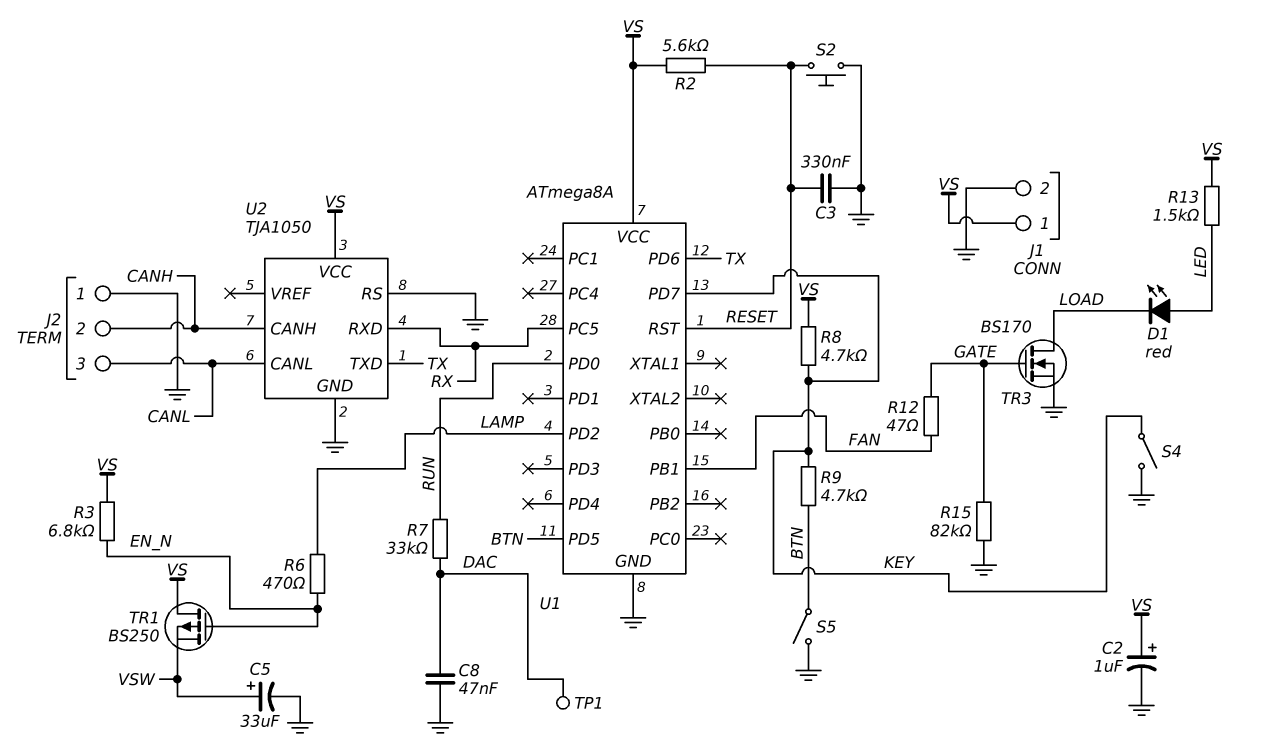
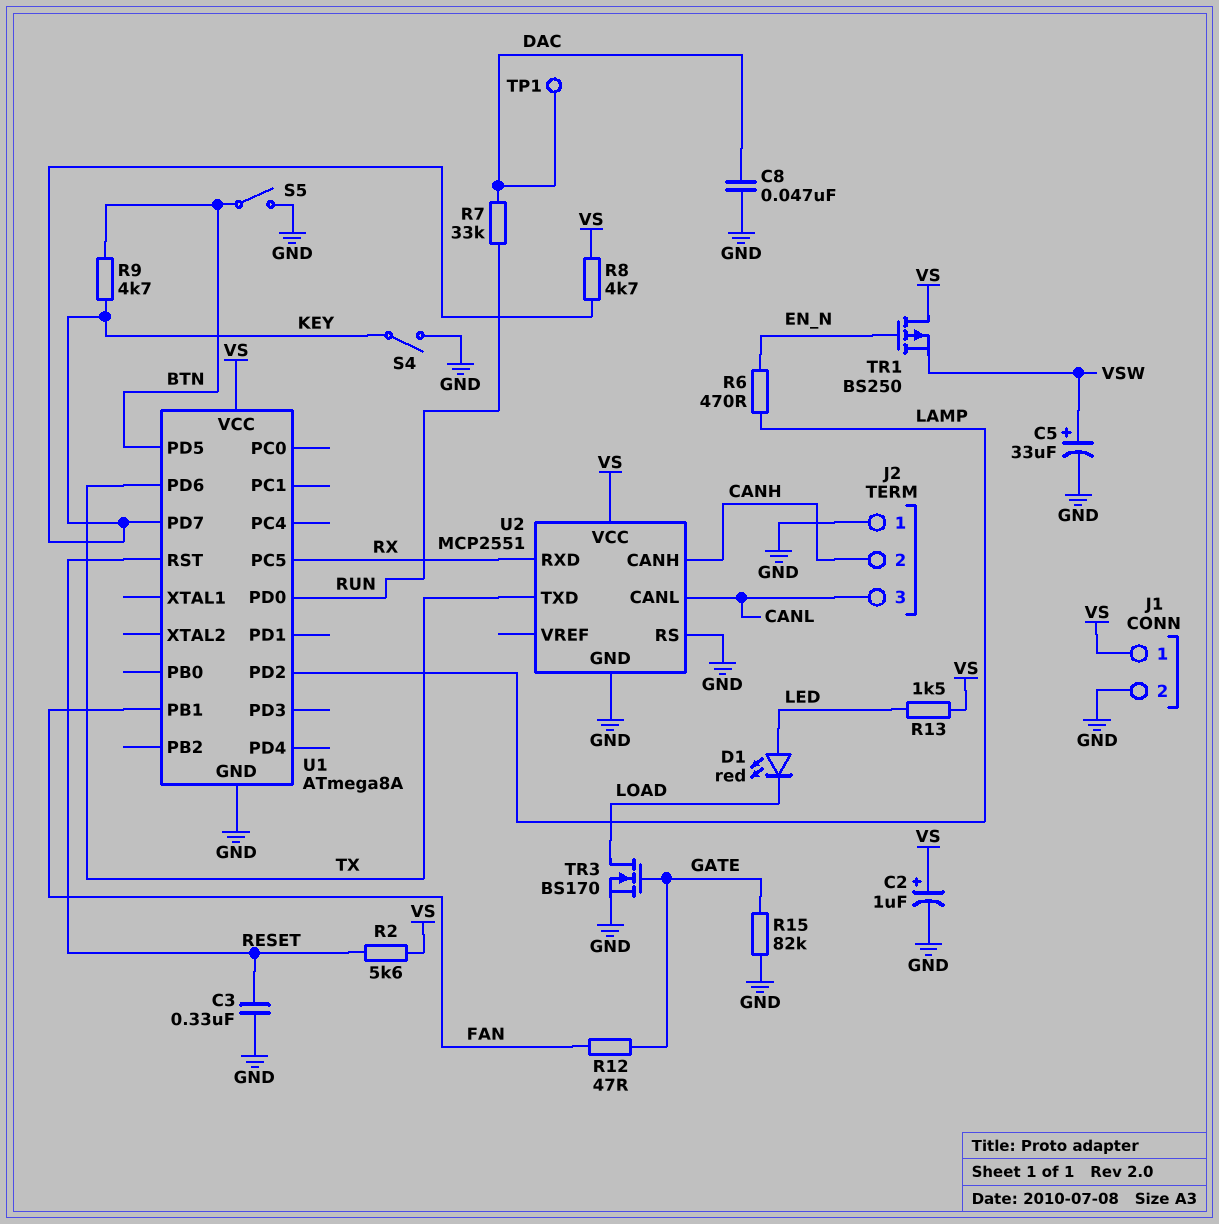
R3: 6.8k (EN_N, VS) -> none
S2: button (GND, RESET) -> none
U2: TJA1050 -> MCP2551

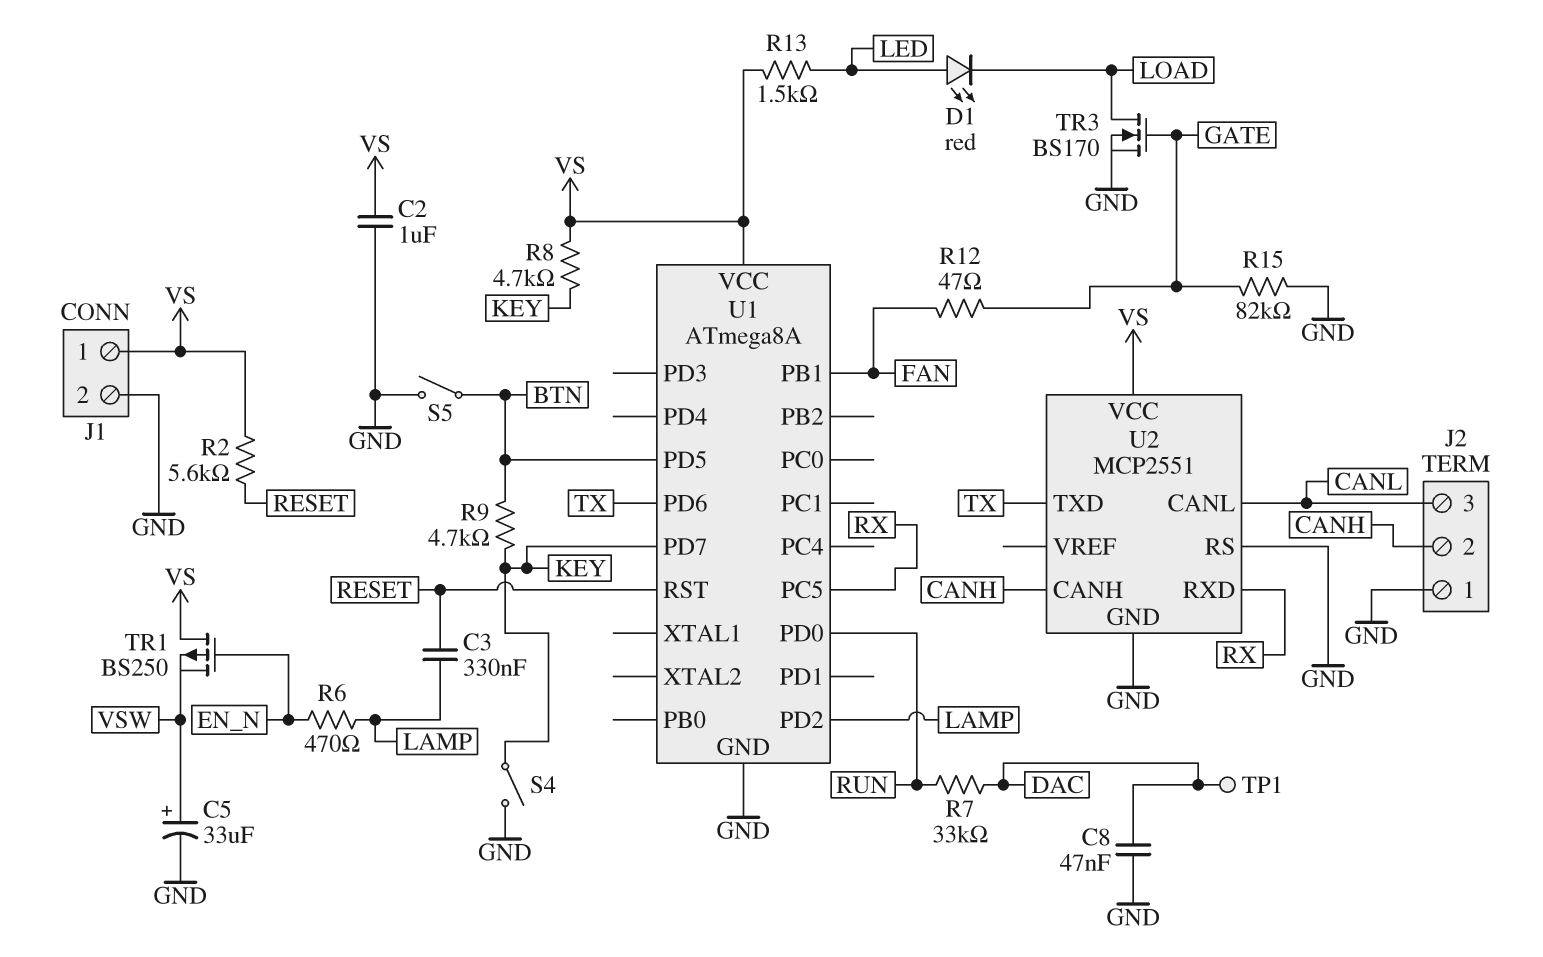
C2: 1uF (plus VS, minus GND) -> 1uF (GND, VS)
C3: 330nF (GND, RESET) -> 330nF (LAMP, RESET)

